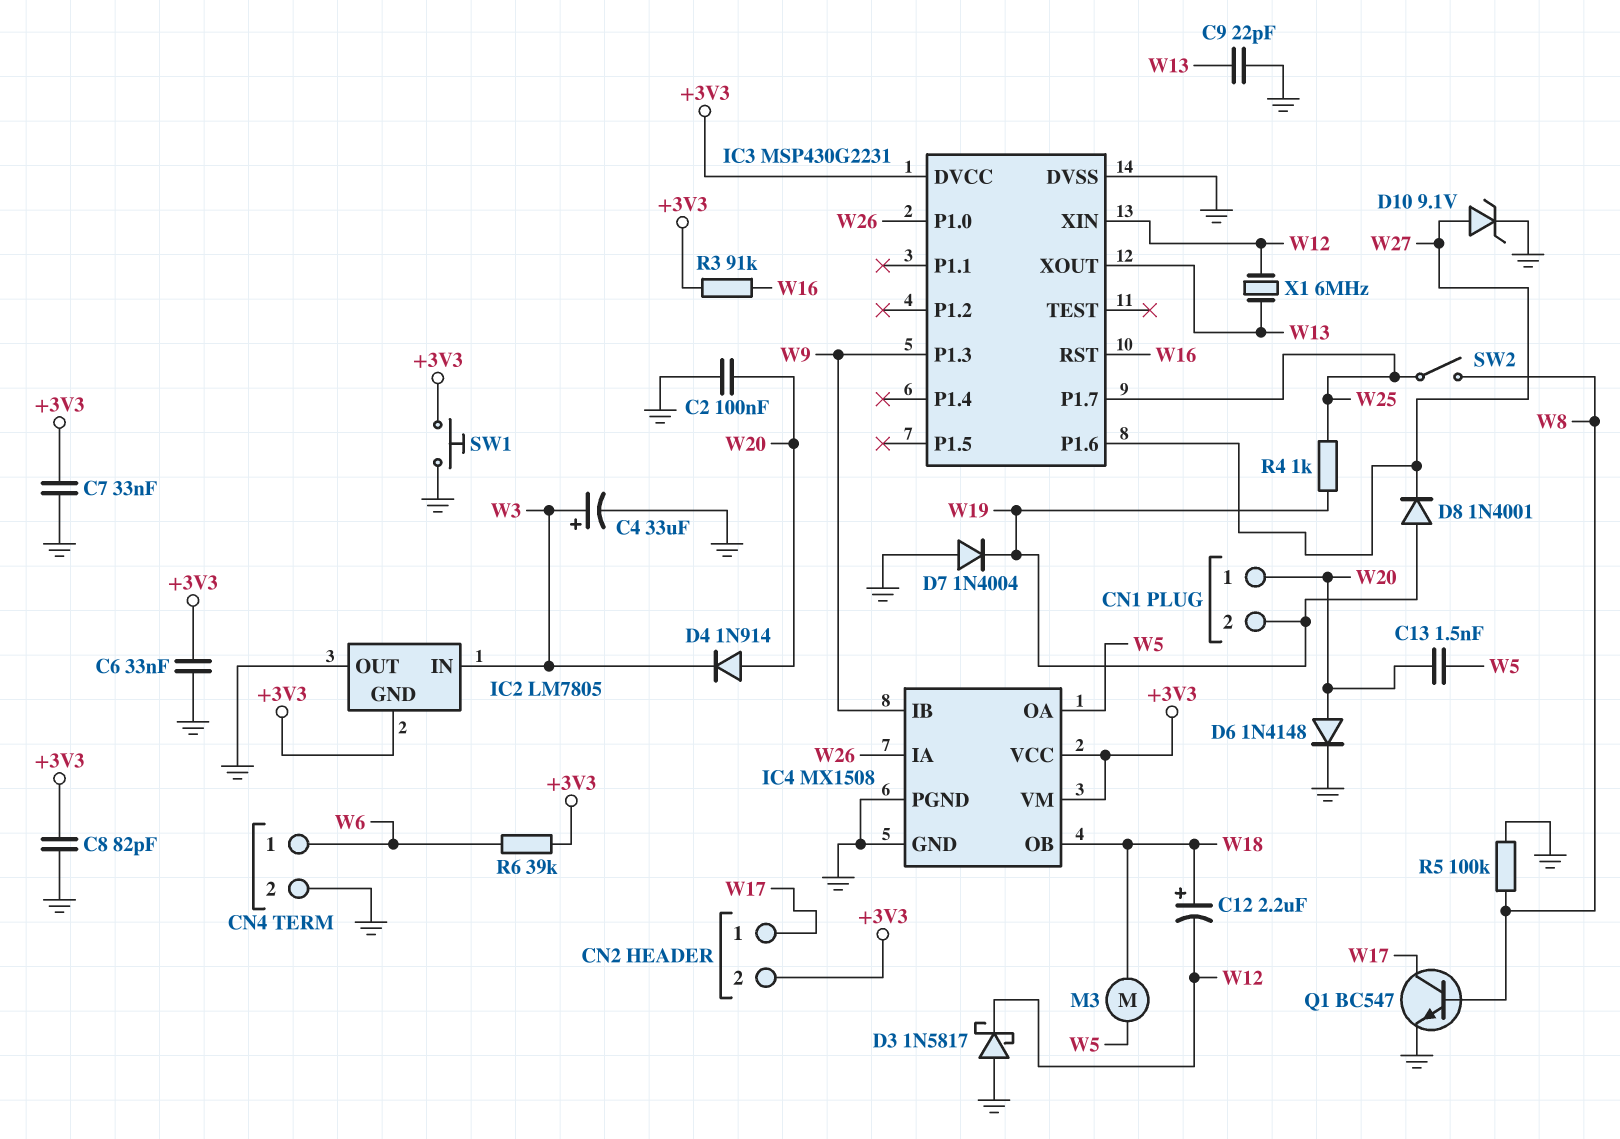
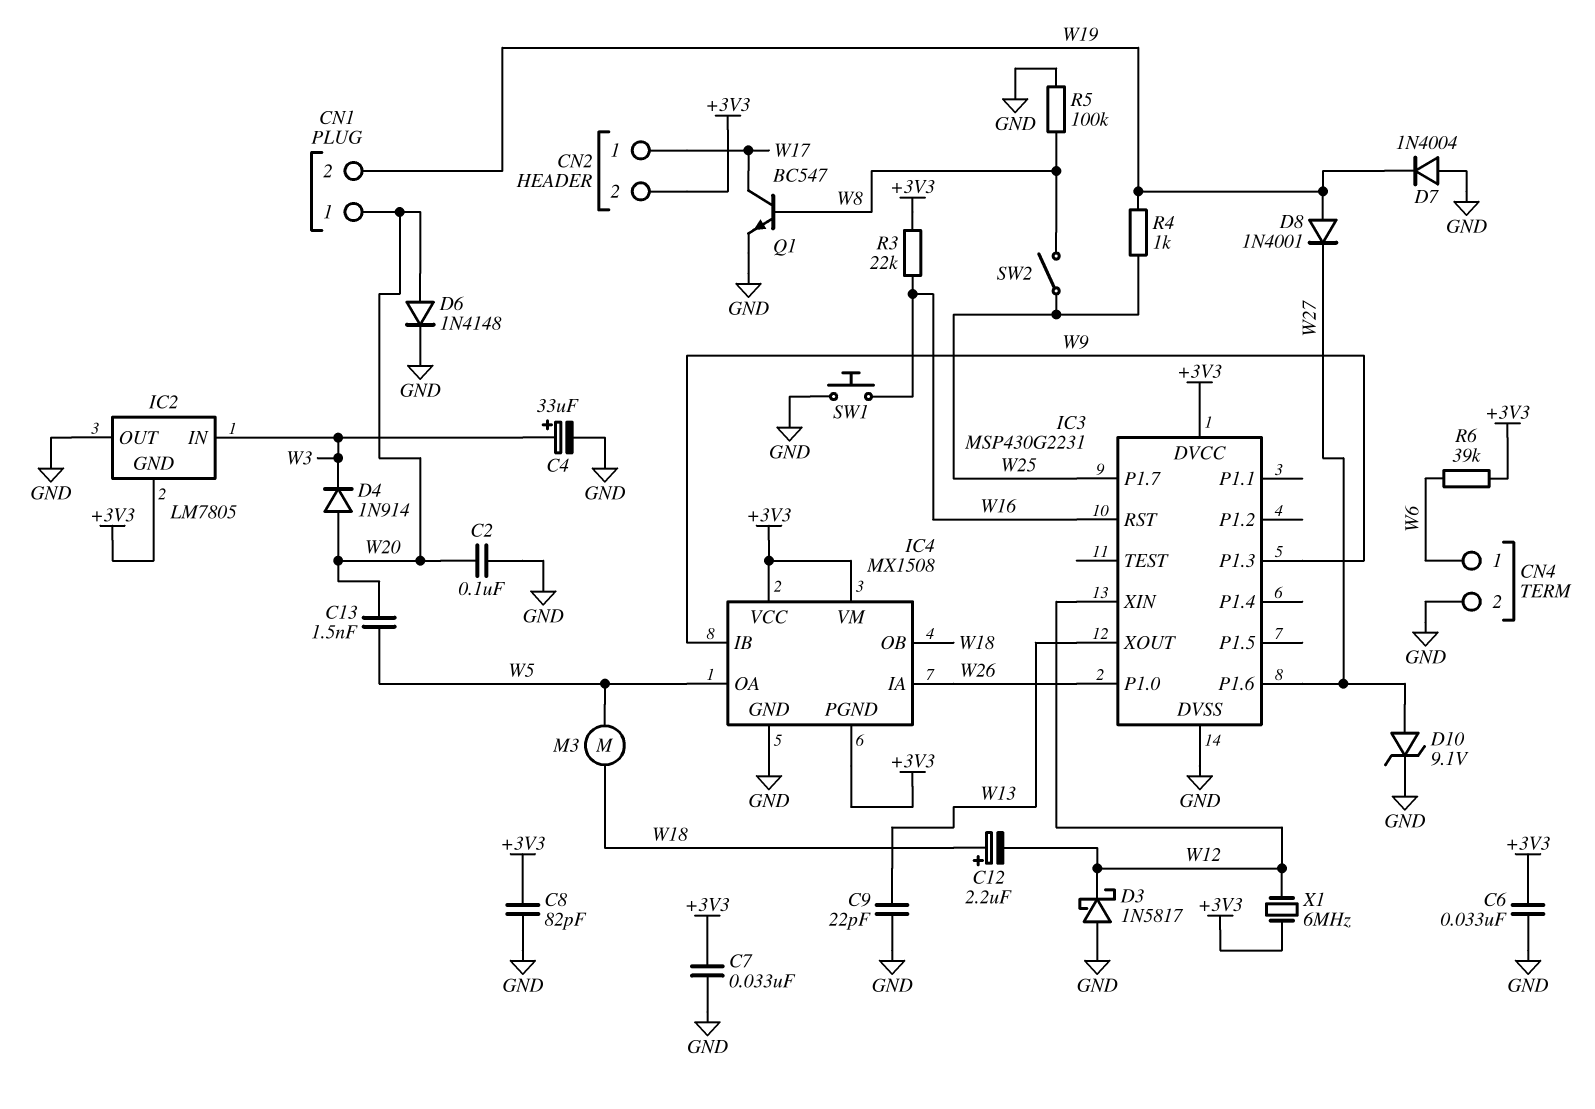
IC4 pin PGND: GND -> +3V3
R3: 91k (+3V3, W16) -> 22k (+3V3, W16)
SW1: button (+3V3, GND) -> button (GND, W16)
X1: 6MHz (W12, W13) -> 6MHz (+3V3, W12)

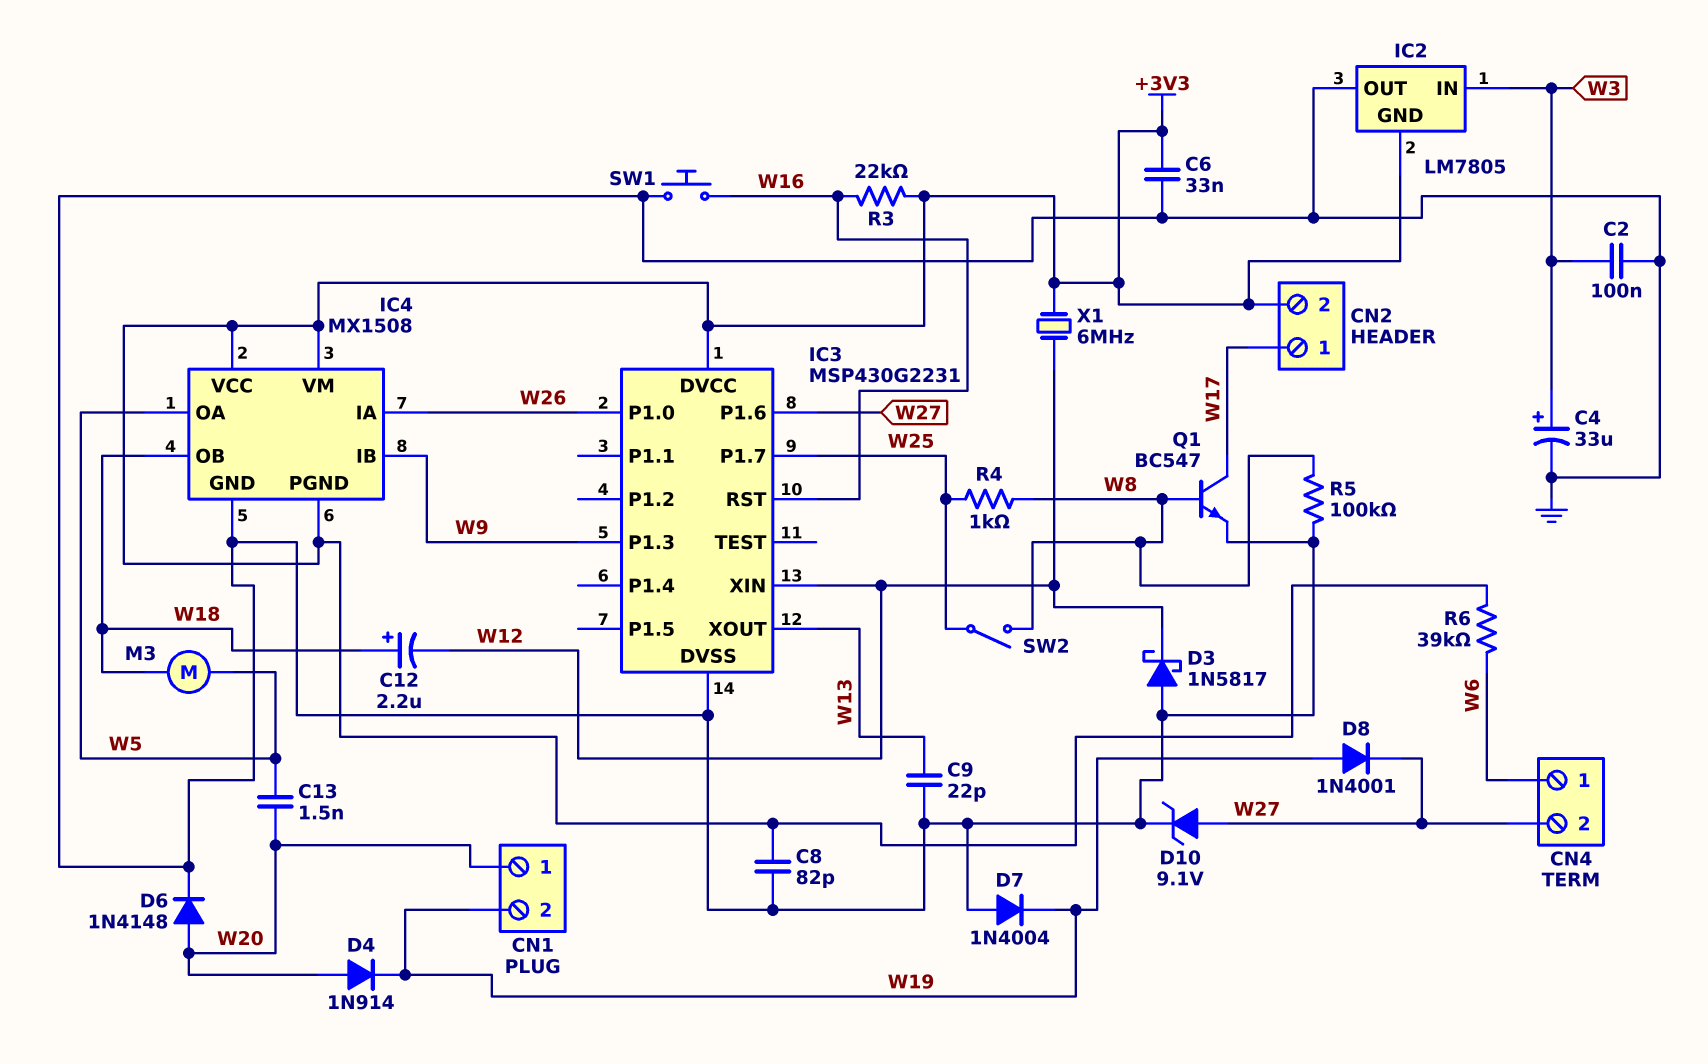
C2: 100nF (GND, W20) -> 100nF (GND, W3)
C7: 33nF (+3V3, GND) -> none
CN4 pin 2: GND -> W27
D4: diode 1N914 (A W20, K W3) -> diode 1N914 (A W20, K W19)
R4: 1k (W19, W25) -> 1k (W8, W25)

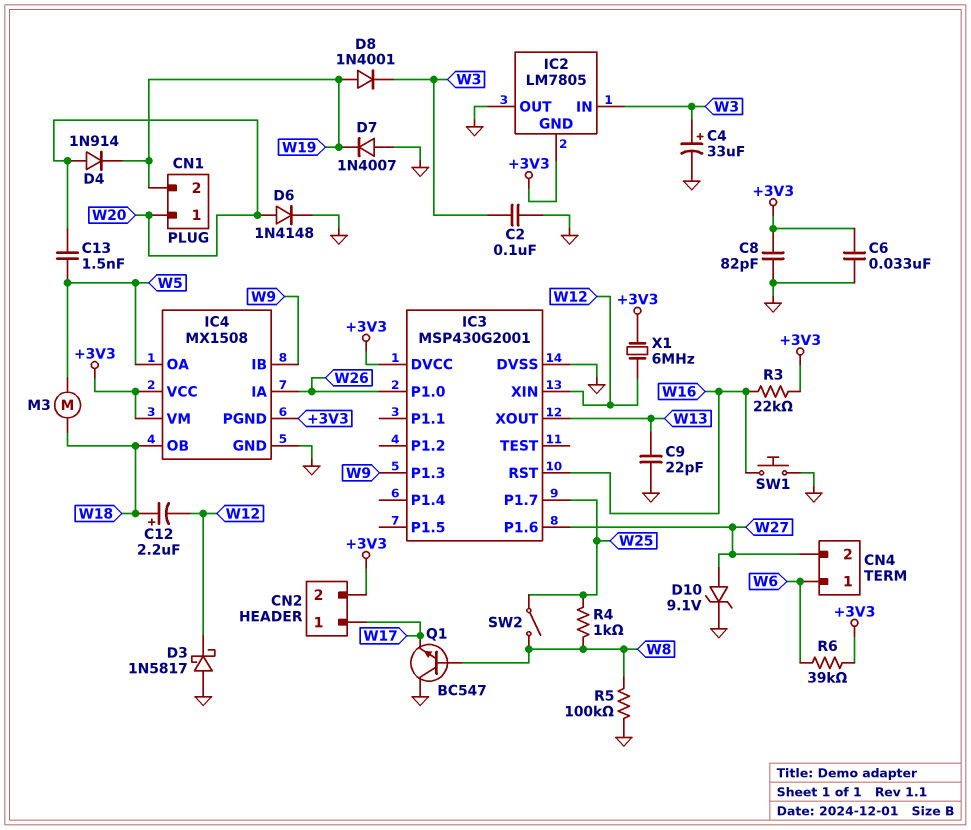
D7: diode 1N4004 (A GND, K W19) -> diode 1N4007 (A GND, K W19)
D8: diode 1N4001 (A W19, K W27) -> diode 1N4001 (A W19, K W3)
IC3: MSP430G2231 -> MSP430G2001
Q1: NPN BC547 (B W8, C W17, E GND) -> NPN BC547 (B W8, C GND, E W17)

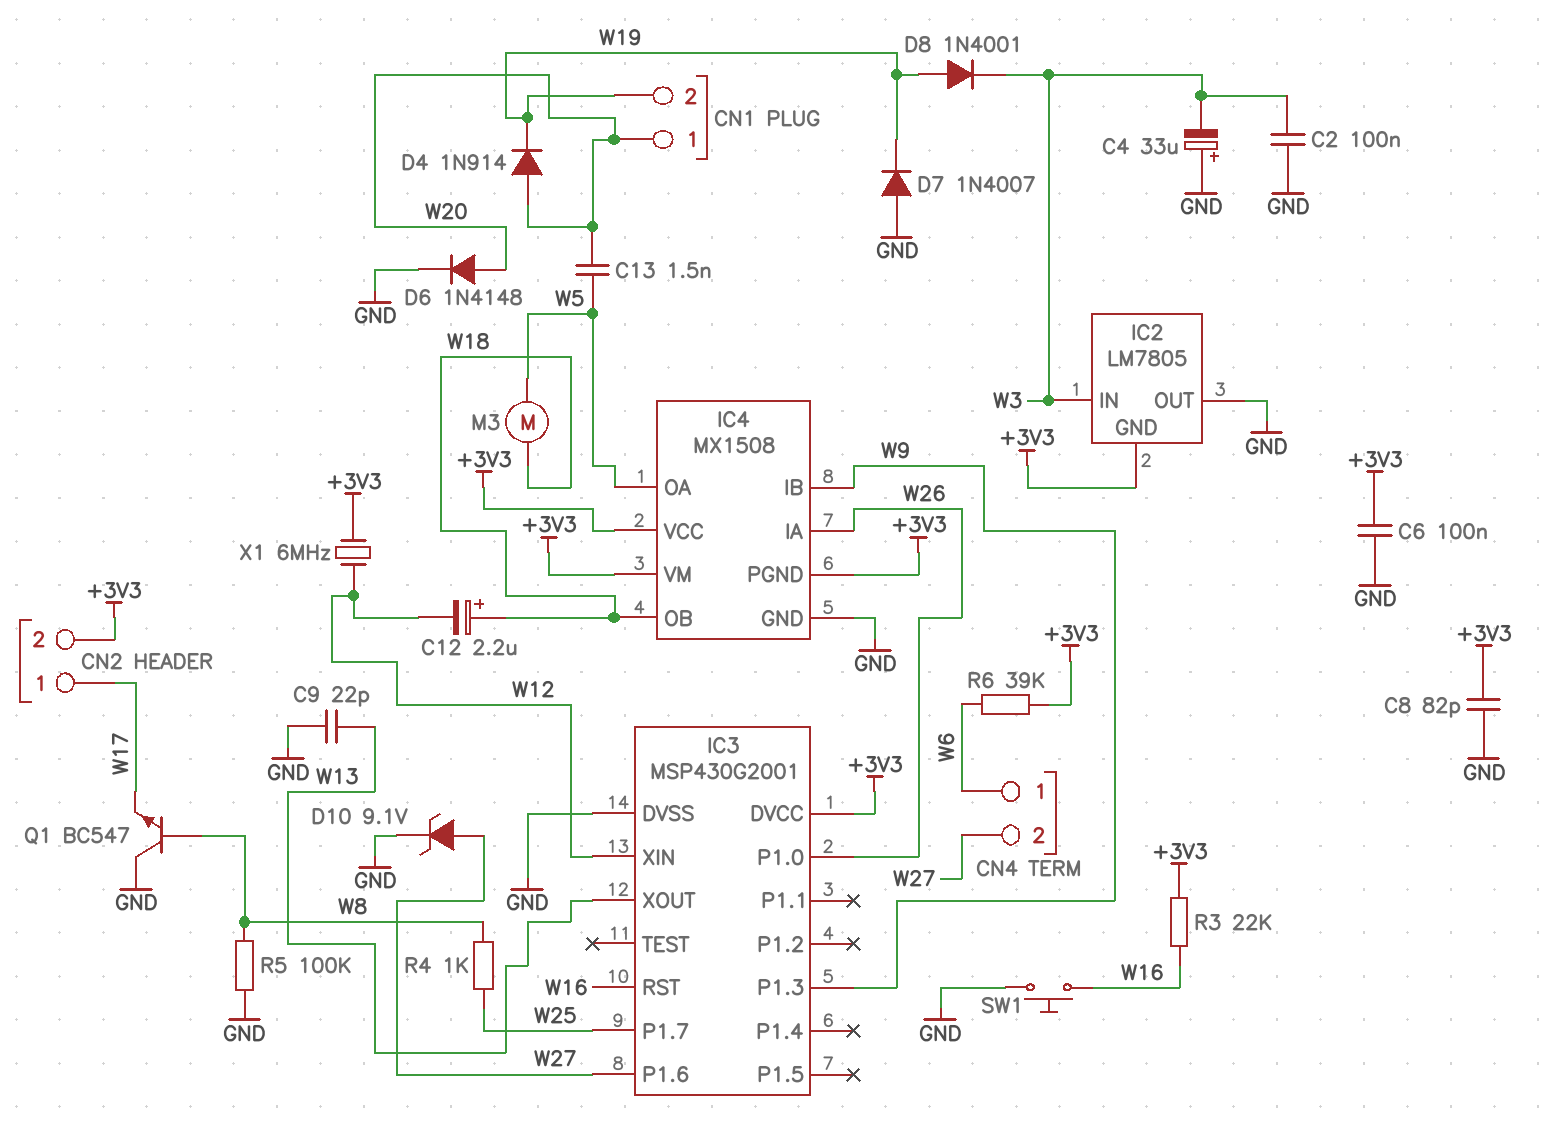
C4: 33uF (plus W3, minus GND) -> 33uF (plus GND, minus W3)
C6: 33nF (+3V3, GND) -> 100nF (+3V3, GND)
D3: schottky 1N5817 (A GND, K W12) -> none
SW2: switch (W8, W25) -> none

